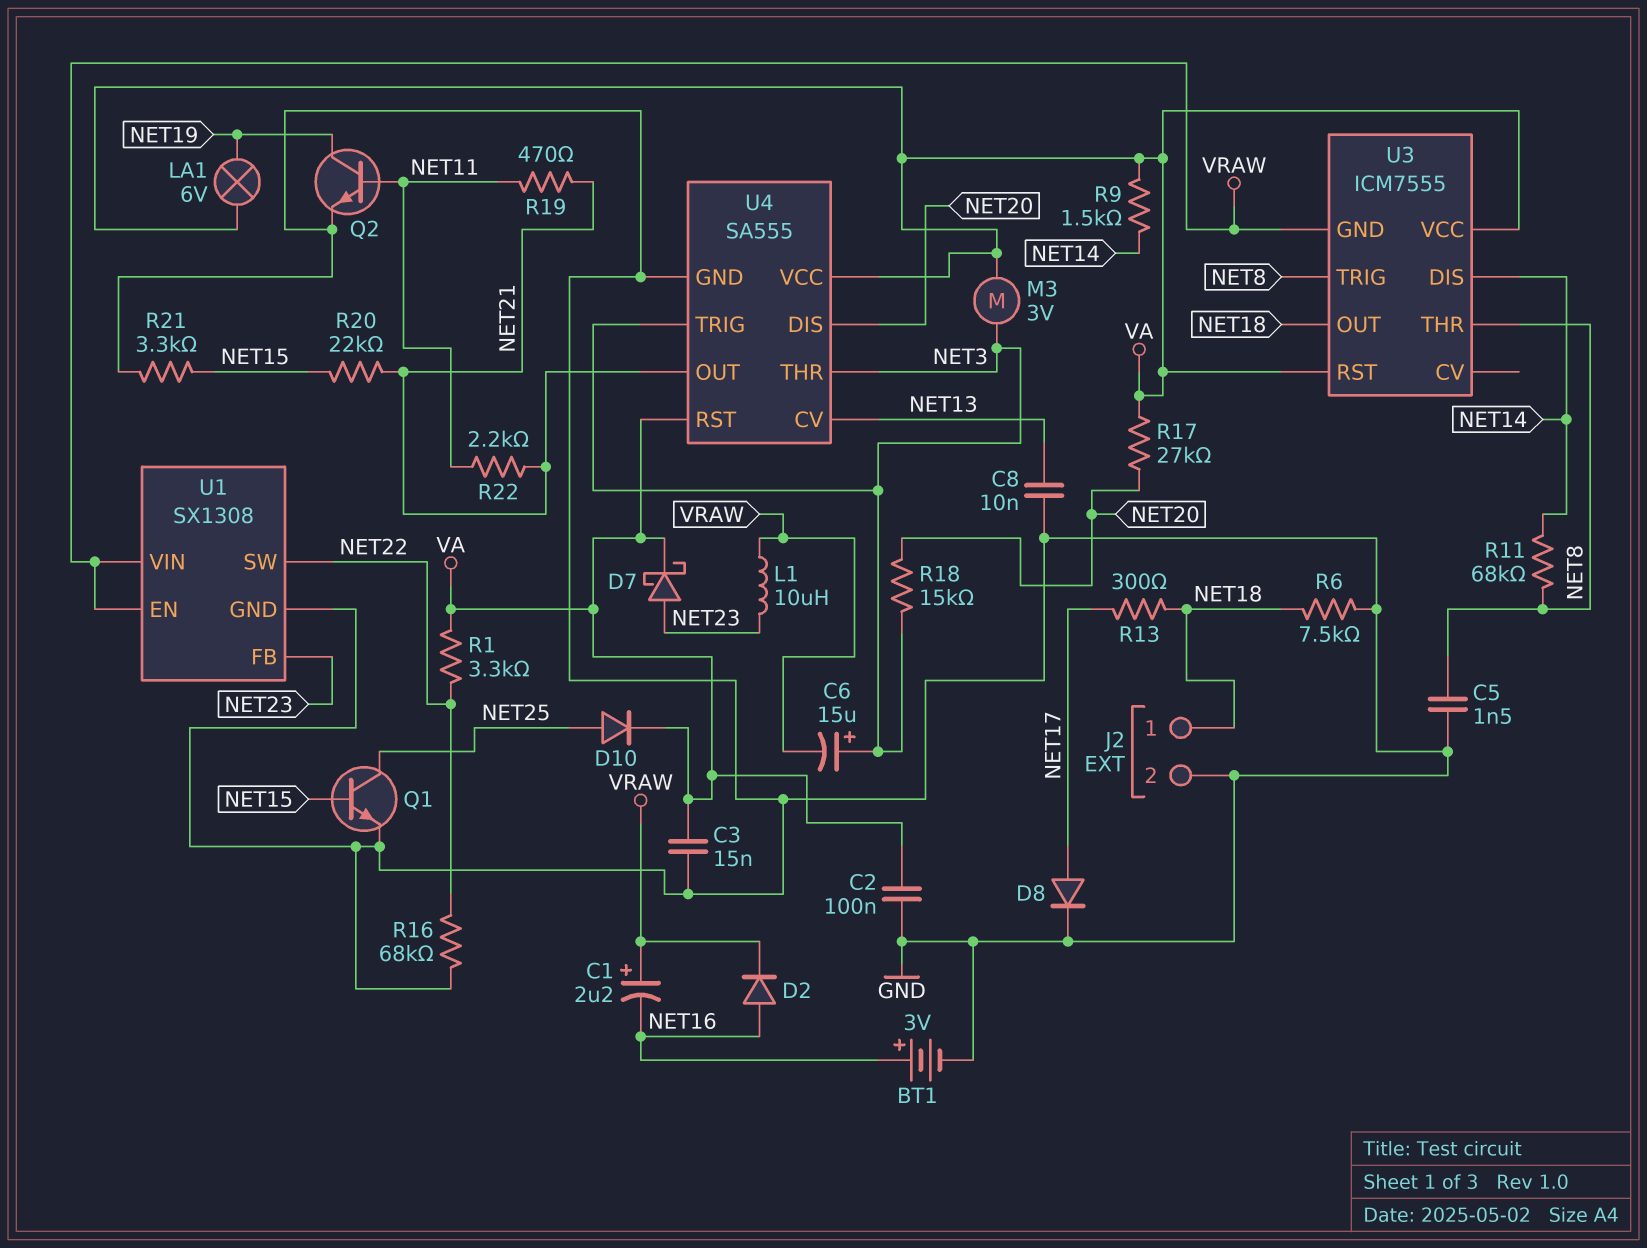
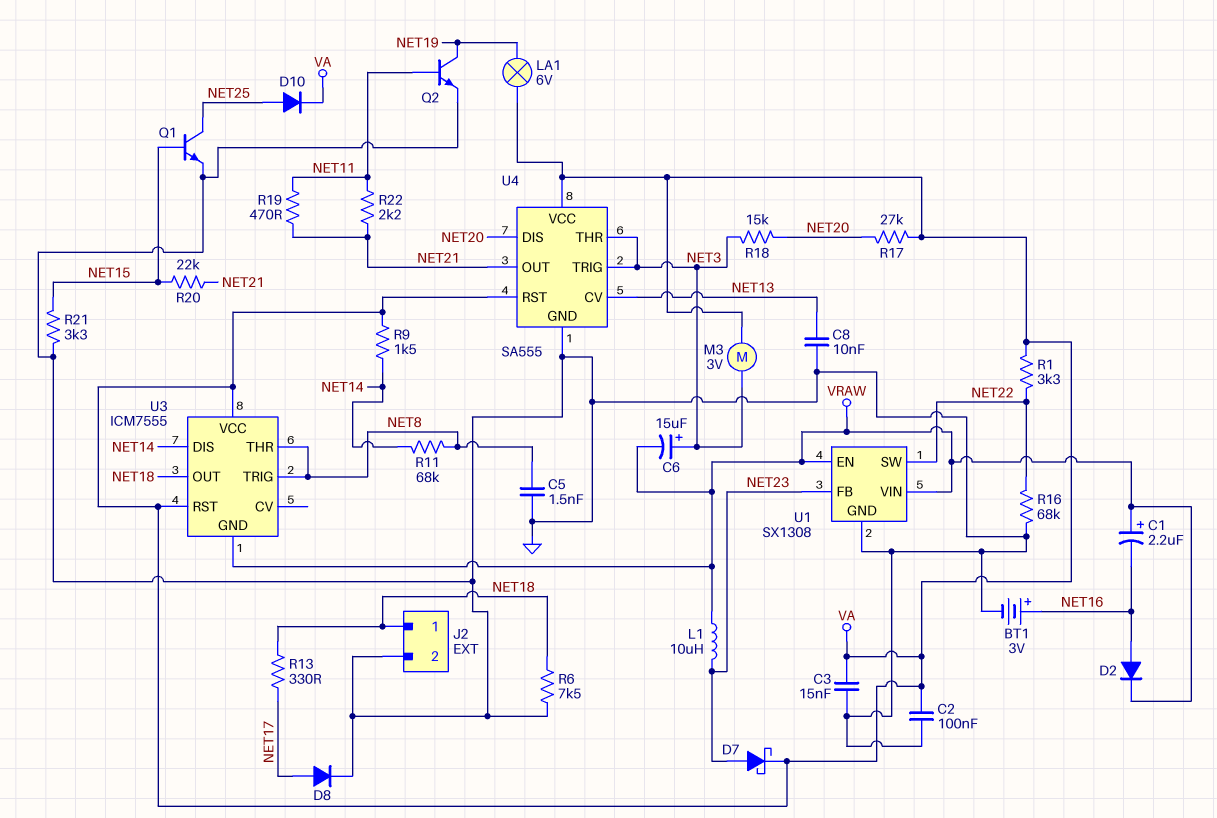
R13: 300 (NET17, NET18) -> 330 (NET17, NET18)

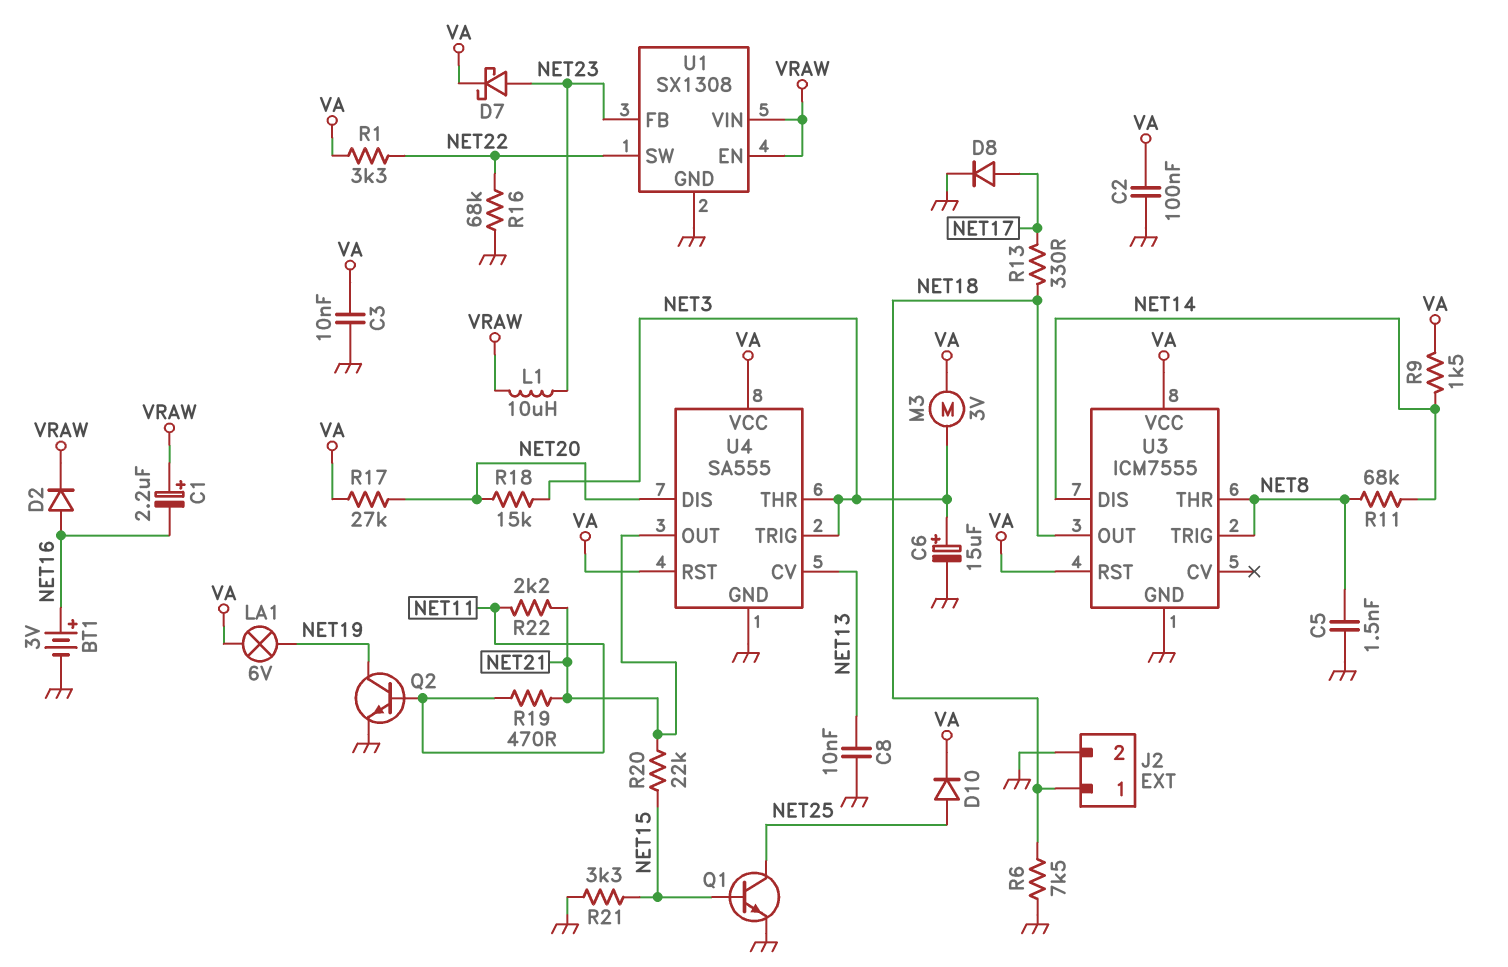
C3: 15nF (GND, VA) -> 10nF (GND, VA)
C6: 15uF (plus NET3, minus VRAW) -> 15uF (plus NET3, minus GND)
U3 pin GND: VRAW -> GND

